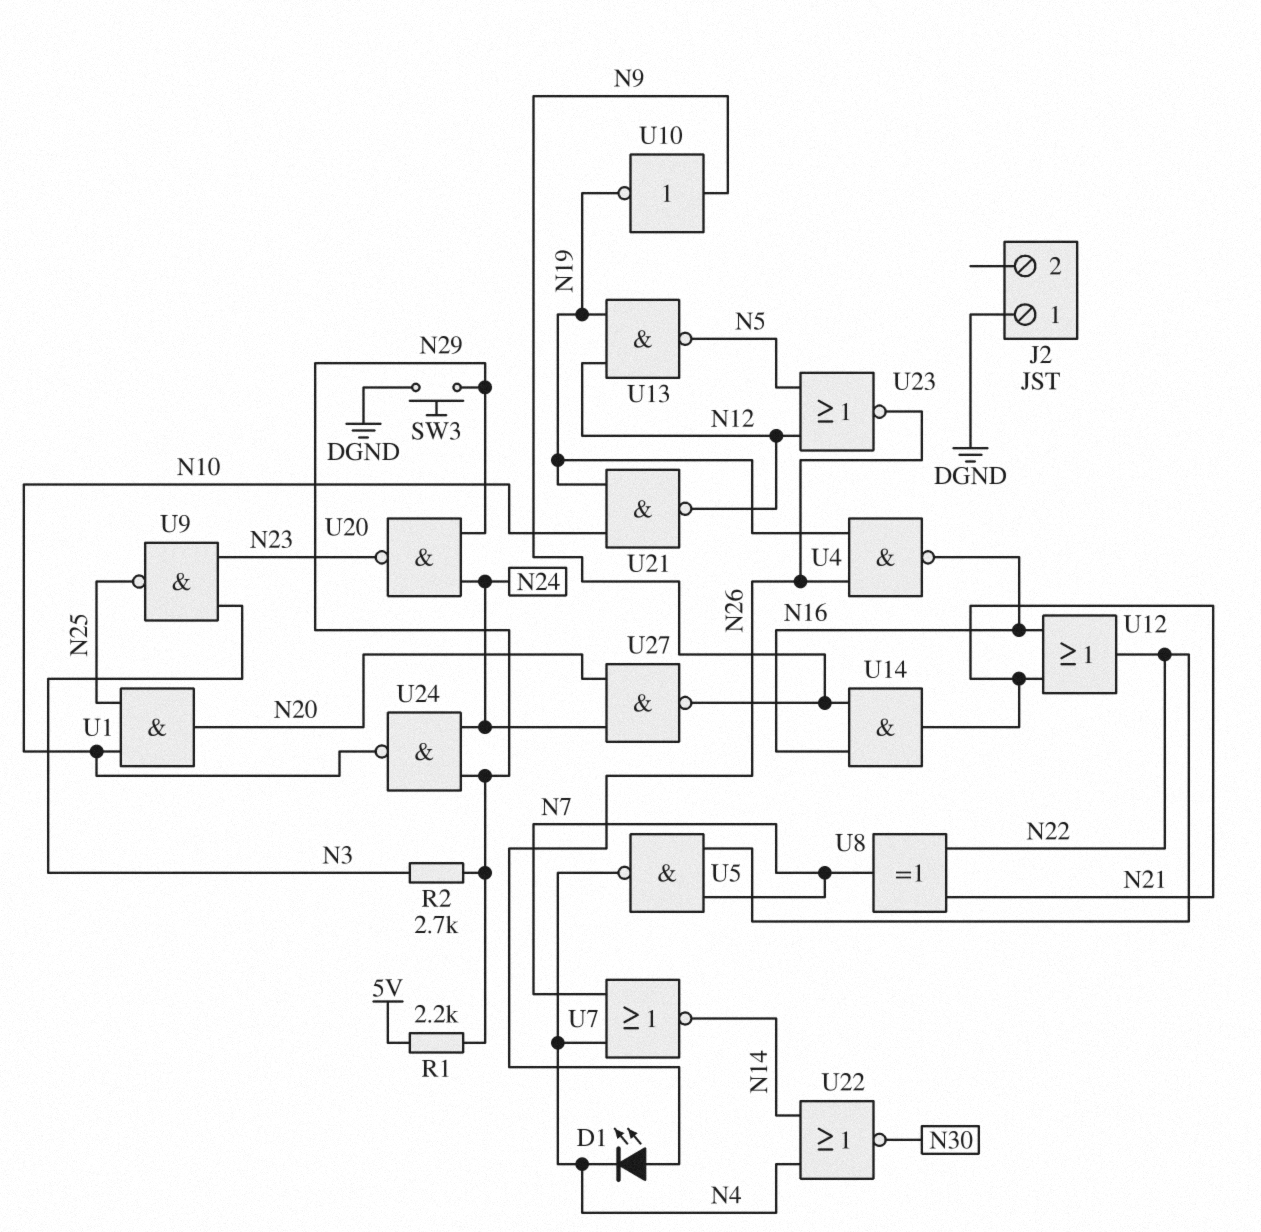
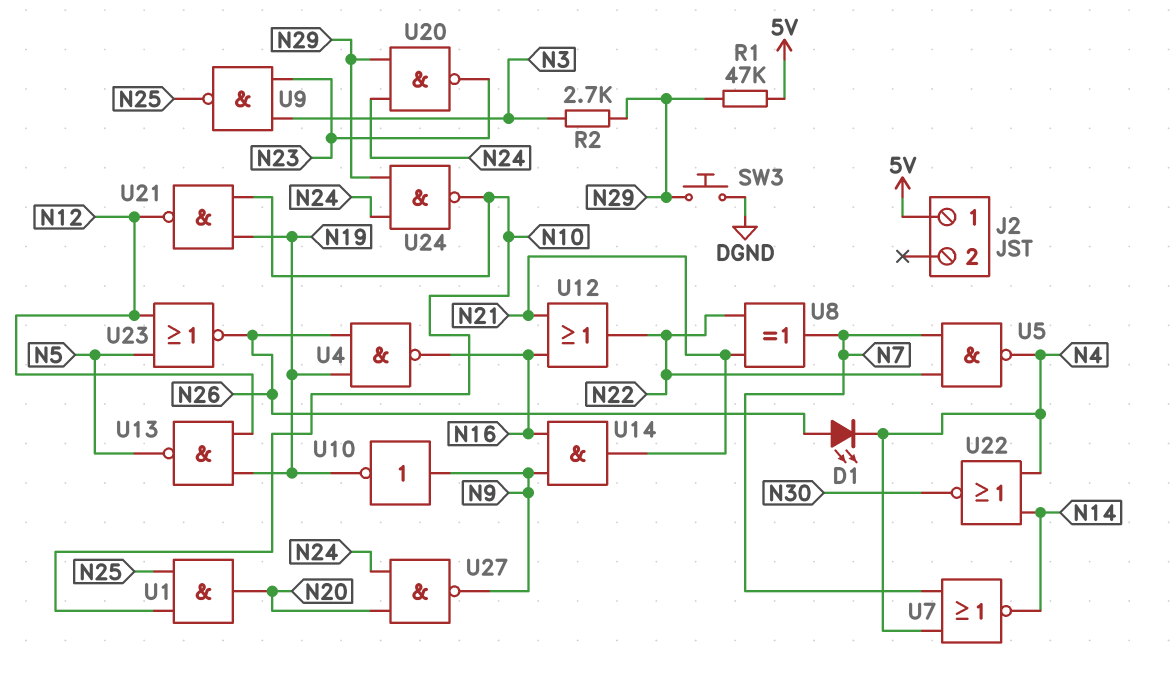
J2 pin 1: DGND -> 5V
R1: 2.2k (5V, N29) -> 47k (5V, N29)

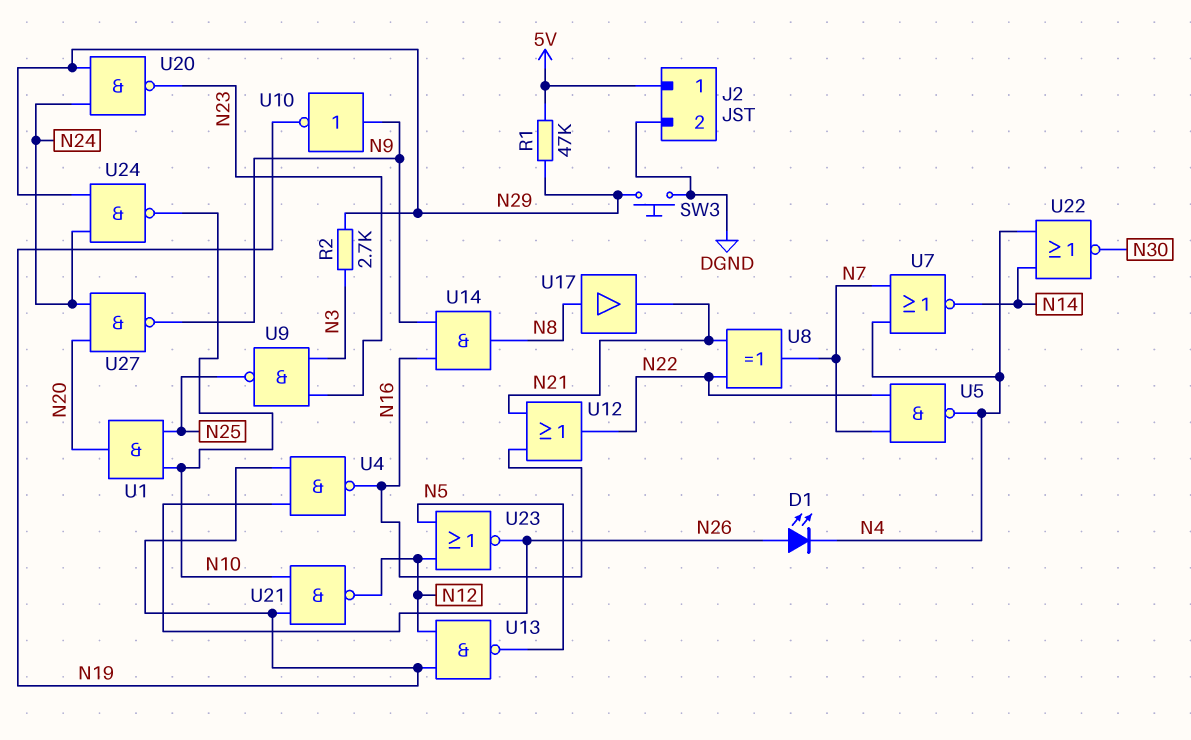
J2 pin 2: none -> DGND
U14: AND (in N9, in N16, out N21) -> AND (in N9, in N16, out N8)
U17: none -> buffer (in N8, out N21)

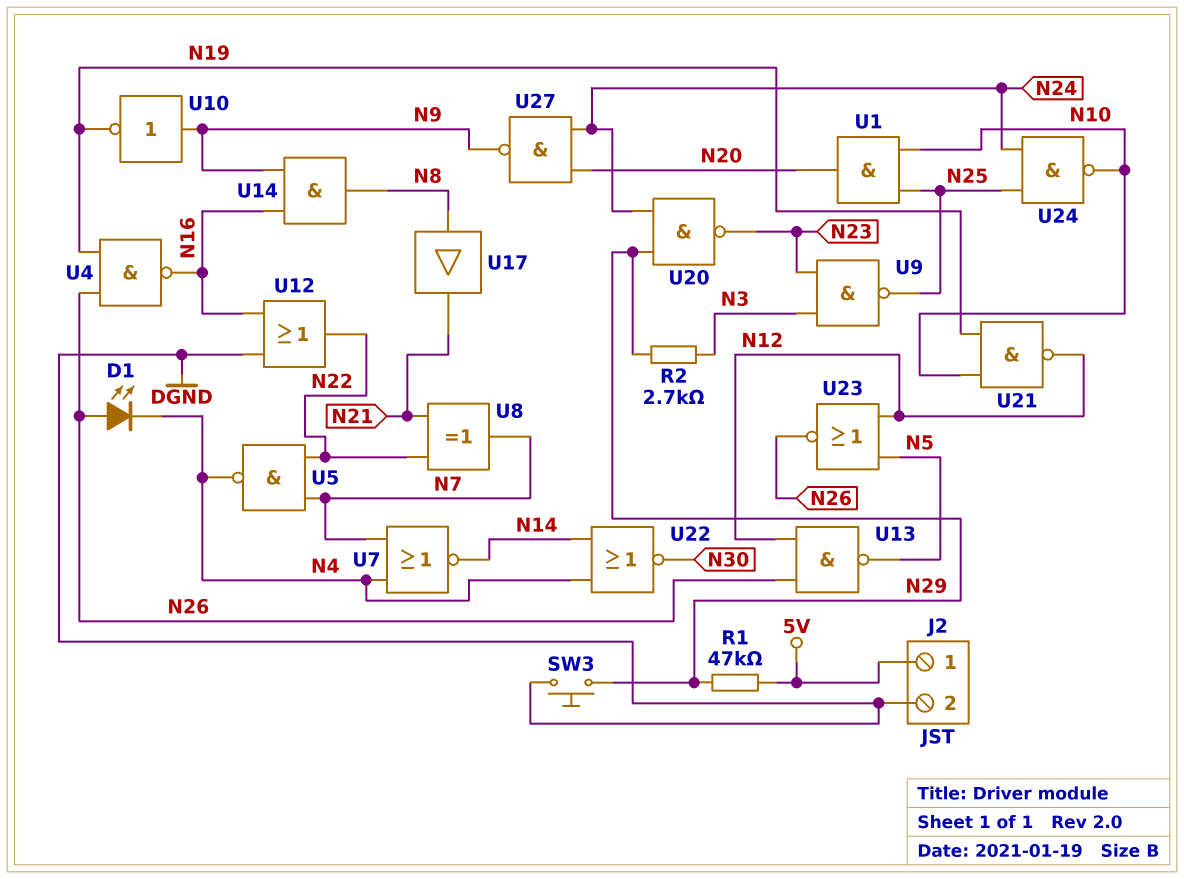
U12: OR (in N16, in N21, out N22) -> OR (in DGND, in N16, out N22)
U13: NAND (in N12, in N19, out N5) -> NAND (in N12, in N26, out N5)
U24: NAND (in N24, in N29, out N10) -> NAND (in N24, in N25, out N10)

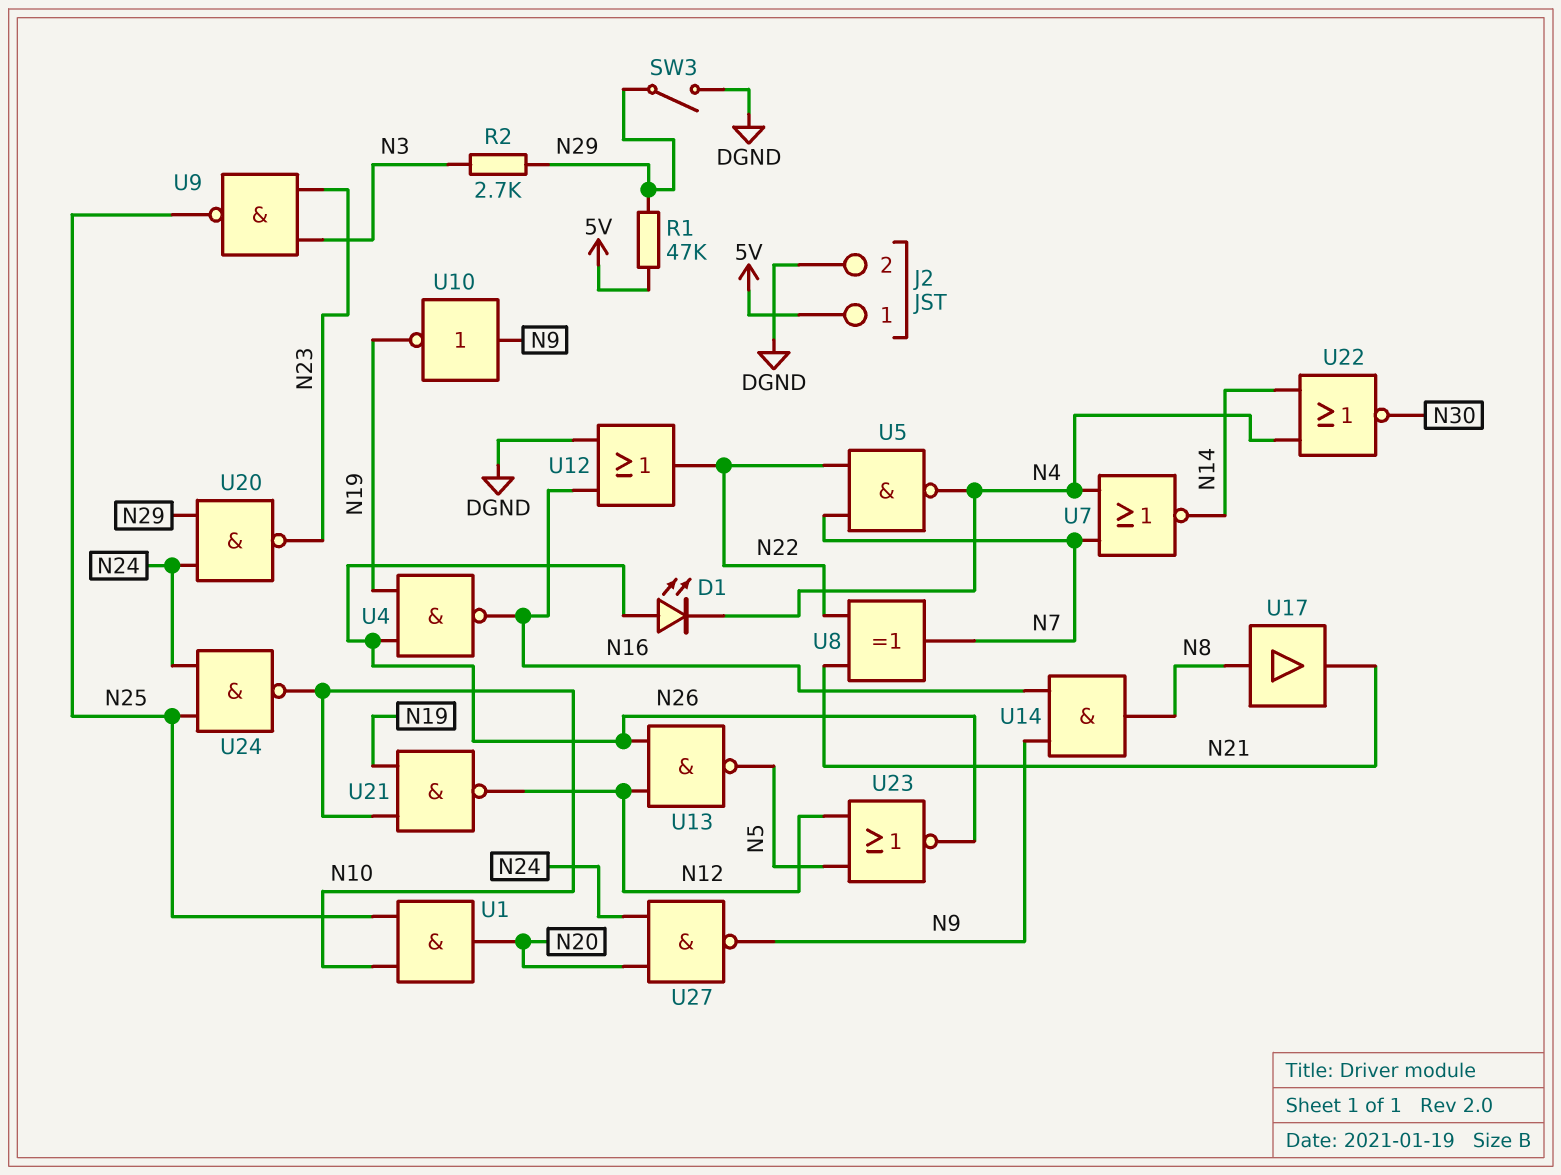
SW3: button (DGND, N29) -> switch (DGND, N29)

